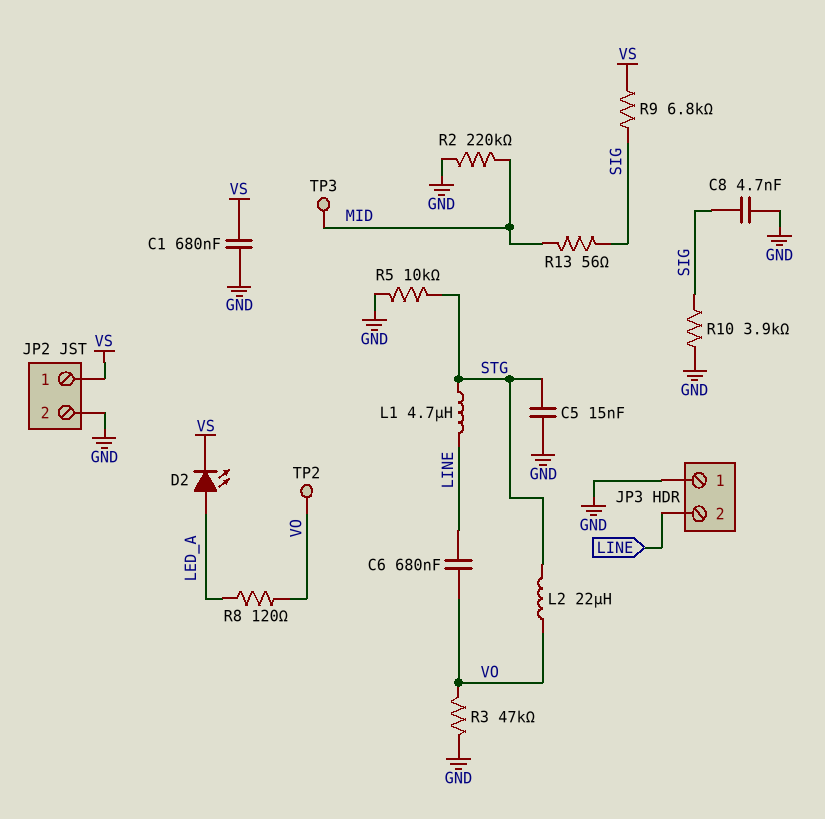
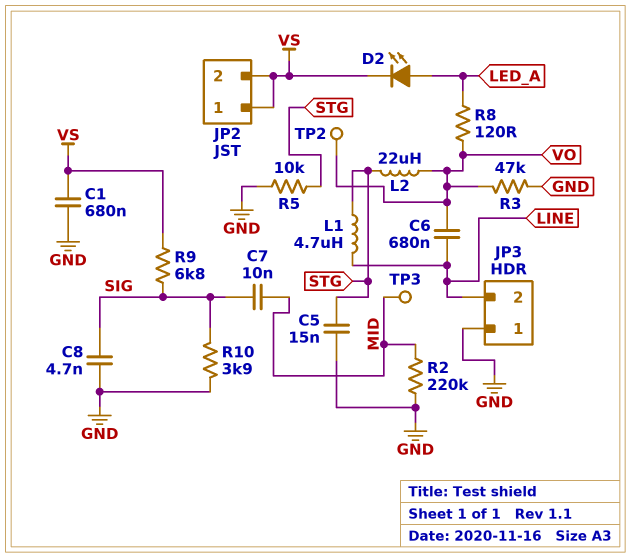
C7: none -> 10nF (MID, SIG)
JP2 pin 2: GND -> VS
R13: 56 (MID, SIG) -> none

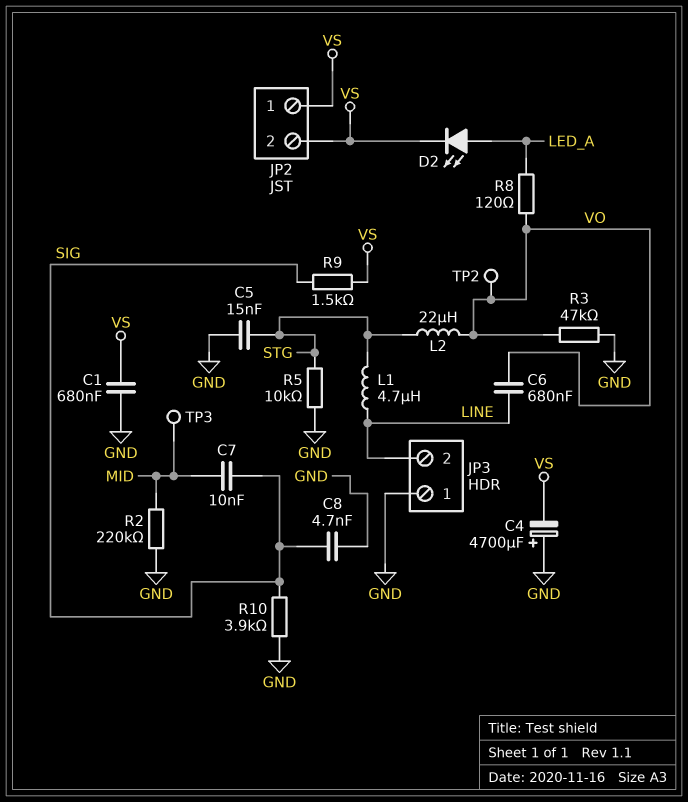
C4: none -> 4700uF (plus GND, minus VS)
R9: 6.8k (SIG, VS) -> 1.5k (SIG, VS)

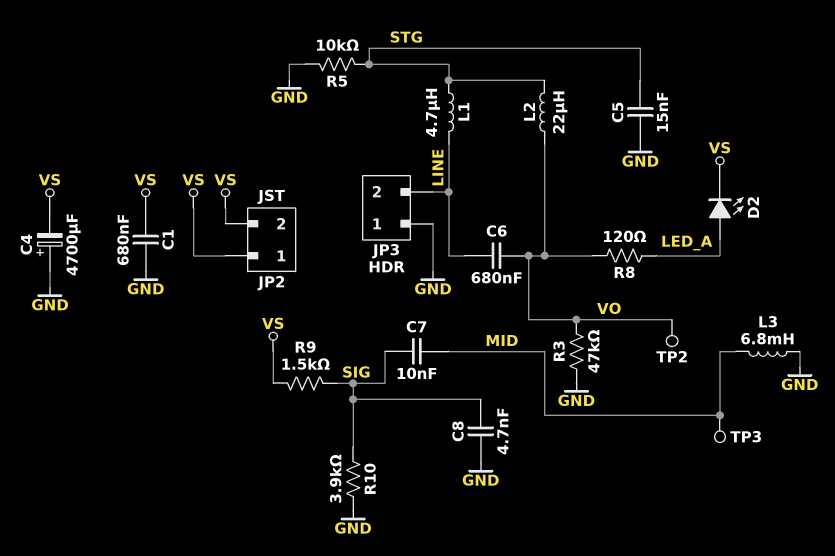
L3: none -> 6.8mH (GND, MID)
R2: 220k (GND, MID) -> none

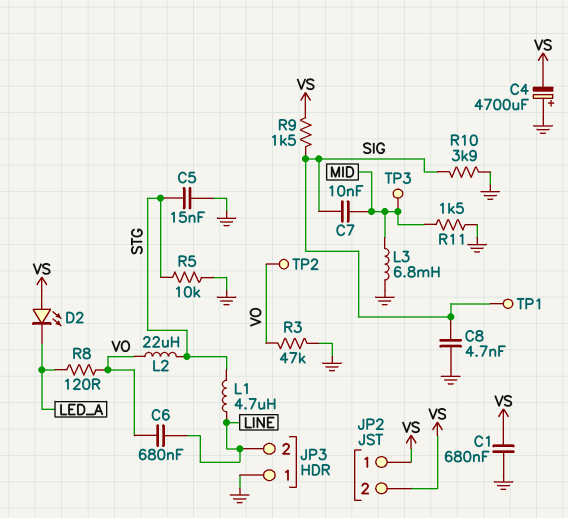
D2: LED (A LED_A, K VS) -> LED (A VS, K LED_A)
R11: none -> 1.5k (GND, MID)
TP1: none -> test point (SIG)

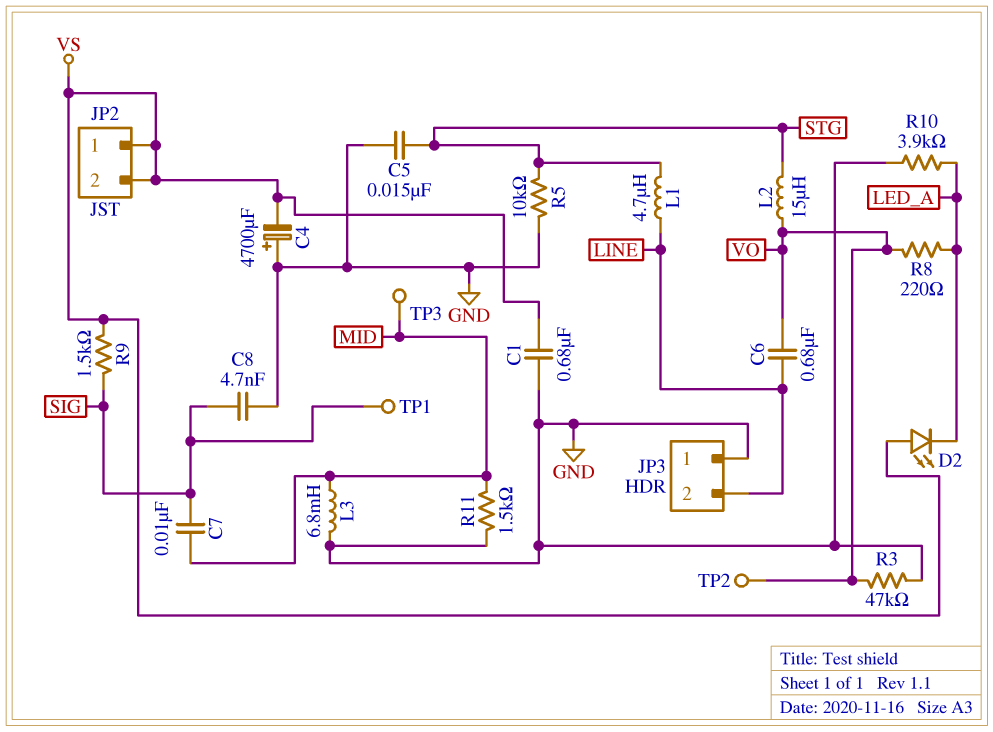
L2: 22uH (STG, VO) -> 15uH (STG, VO)
R8: 120 (LED_A, VO) -> 220 (LED_A, VO)
R10: 3.9k (GND, SIG) -> 3.9k (GND, LED_A)

